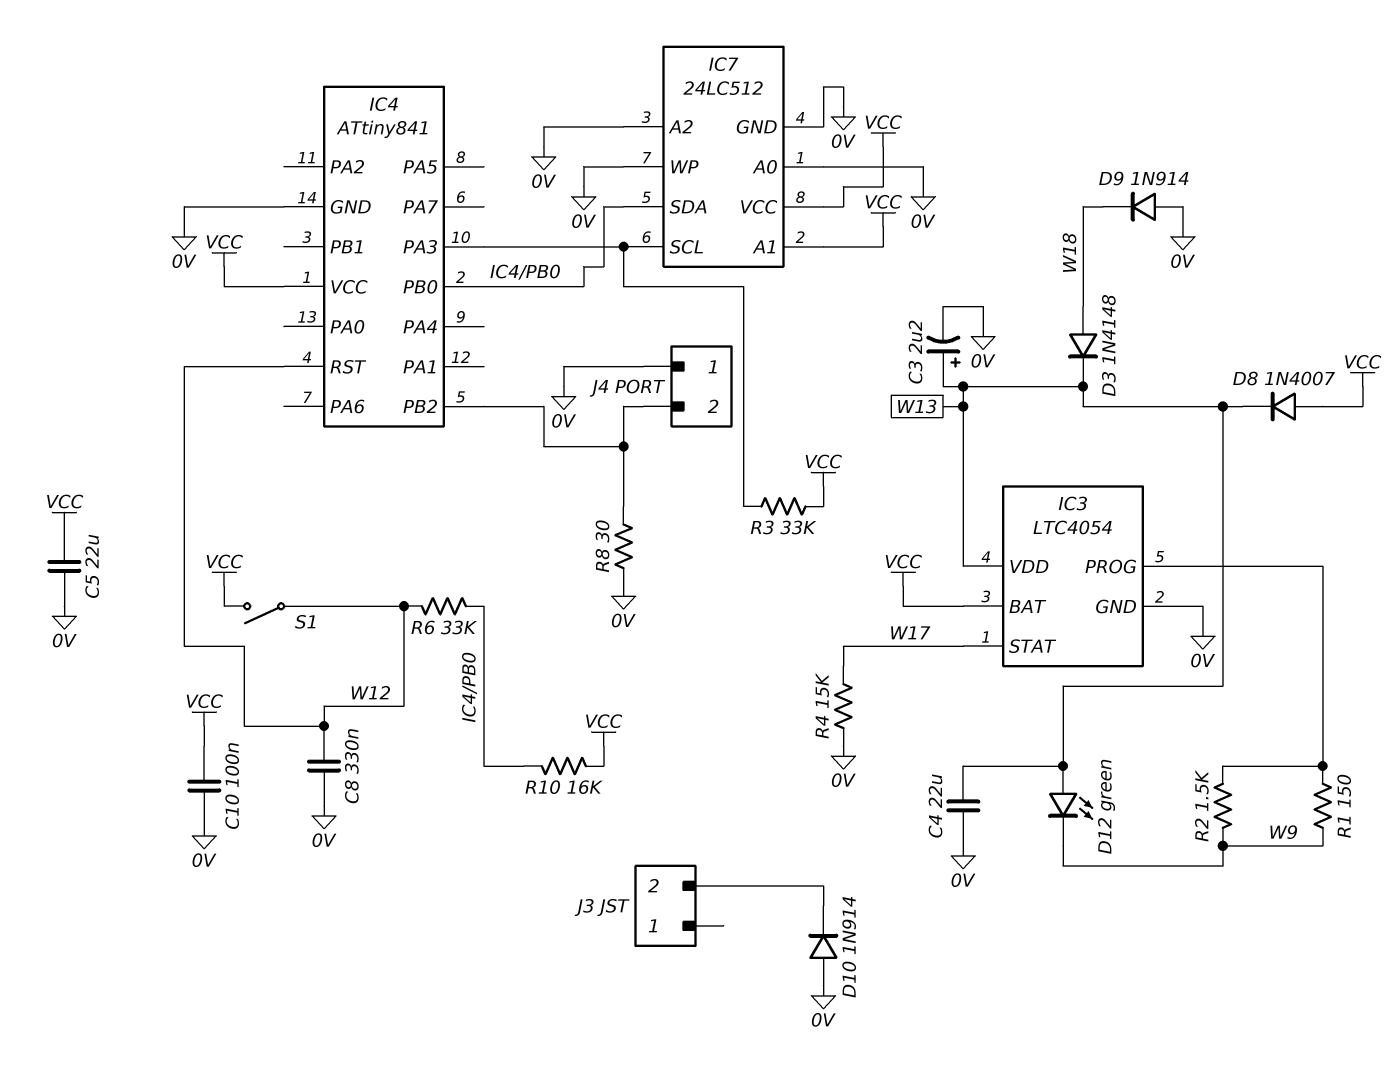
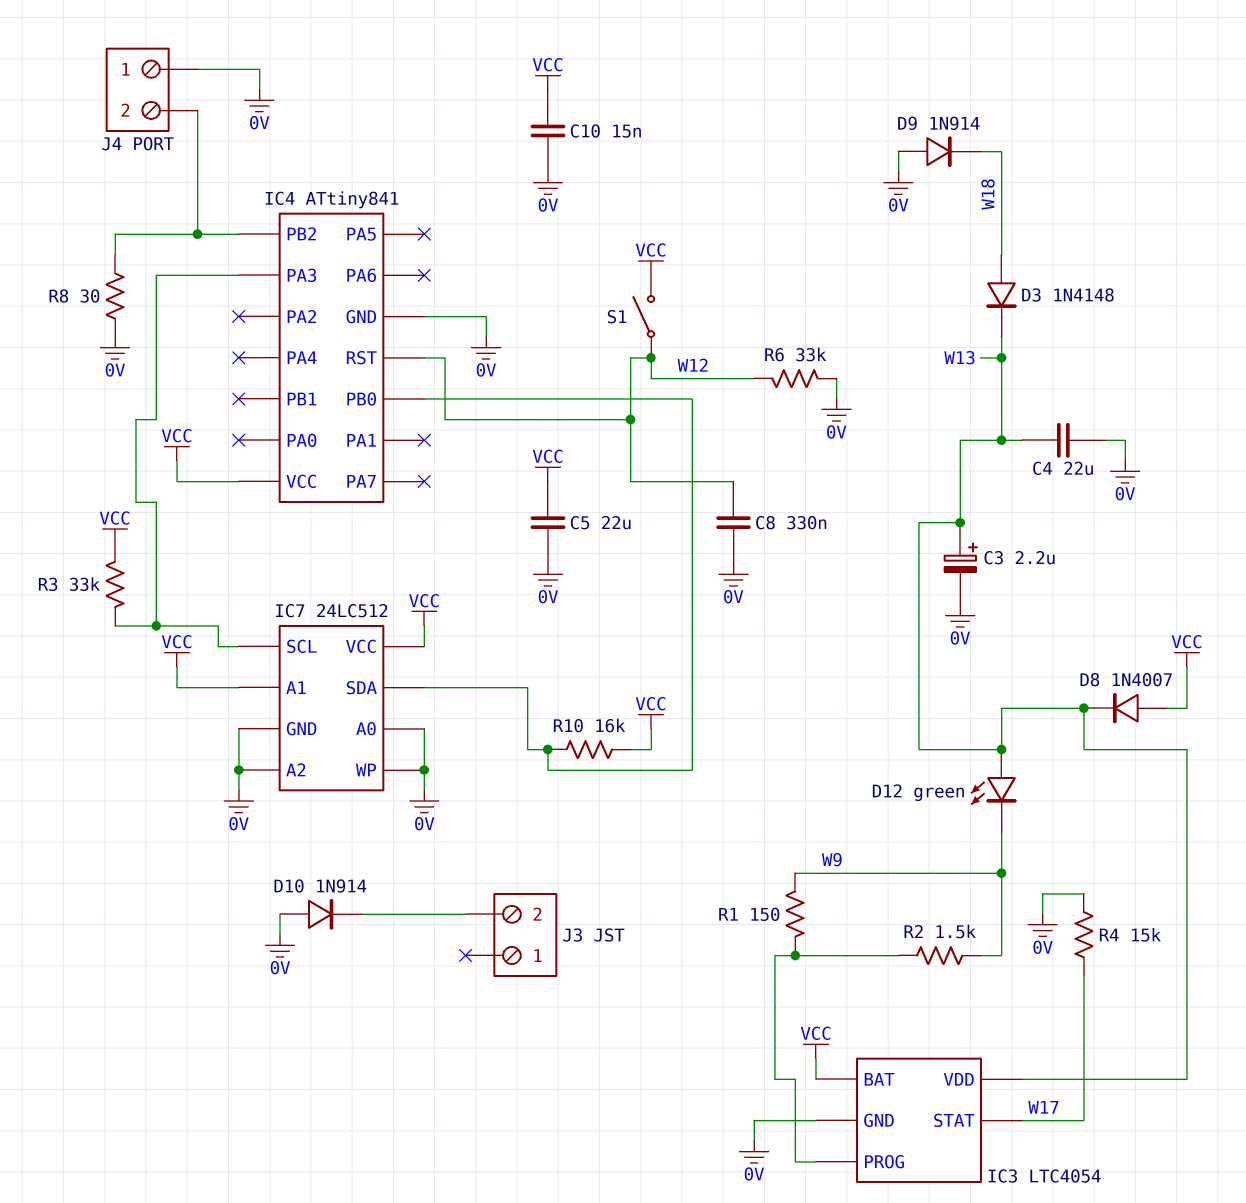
C10: 100nF (0V, VCC) -> 15nF (0V, VCC)
R6: 33k (IC4/PB0, W12) -> 33k (0V, W12)

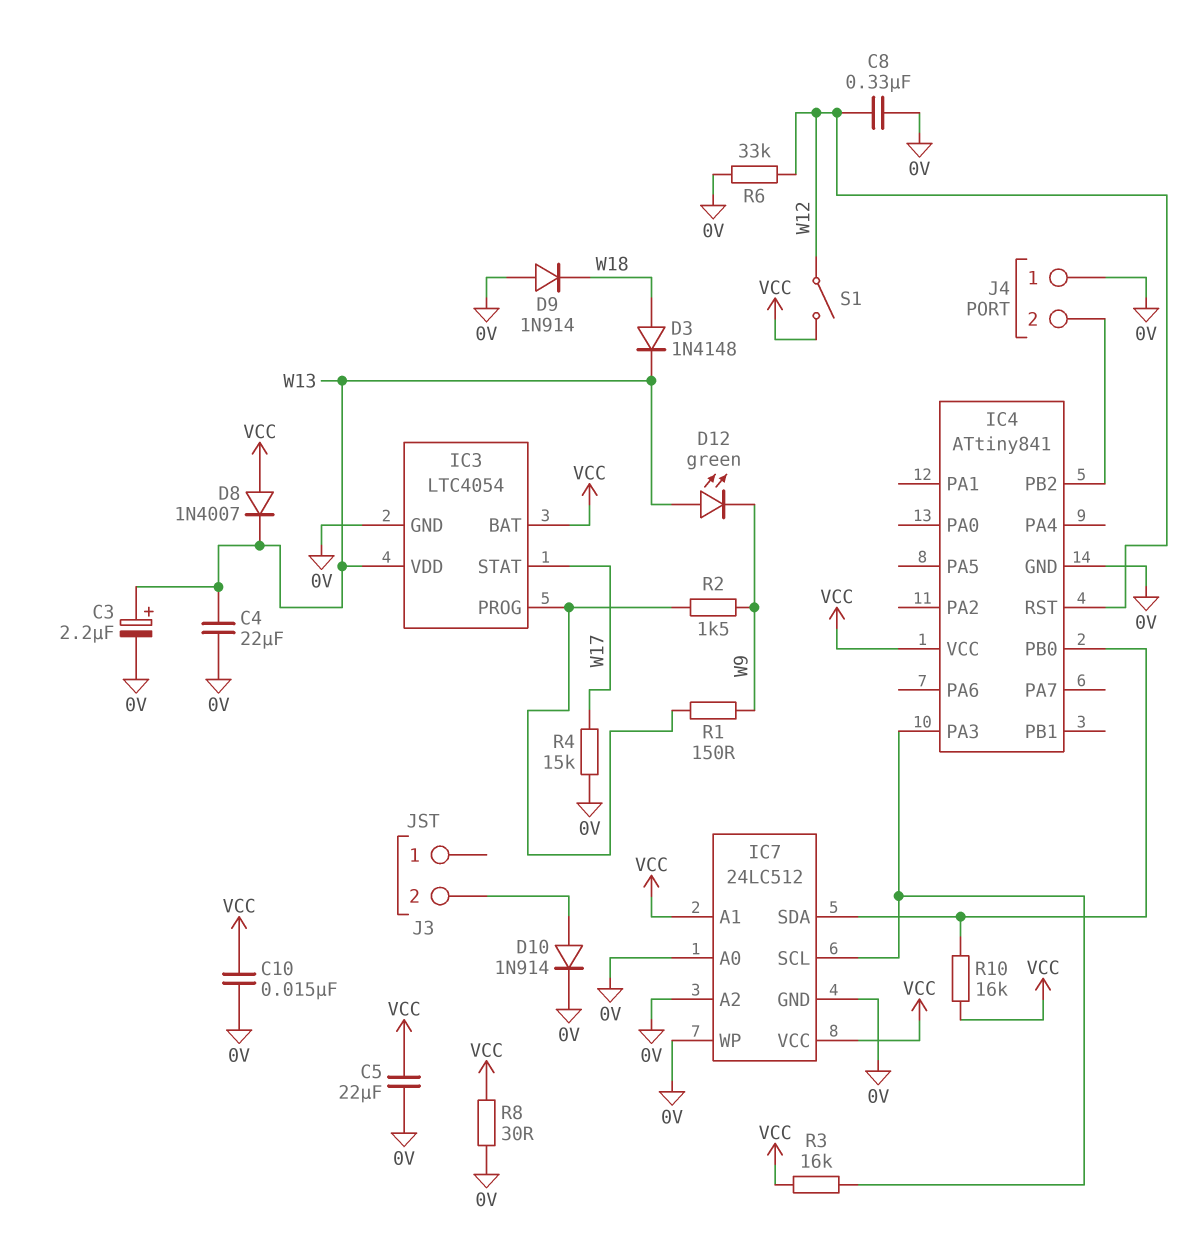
D10: diode 1N914 (A 0V, K J3/2) -> diode 1N914 (A J3/2, K 0V)
R3: 33k (IC4/PA3, VCC) -> 16k (IC4/PA3, VCC)
R8: 30 (0V, IC4/PB2) -> 30 (0V, VCC)

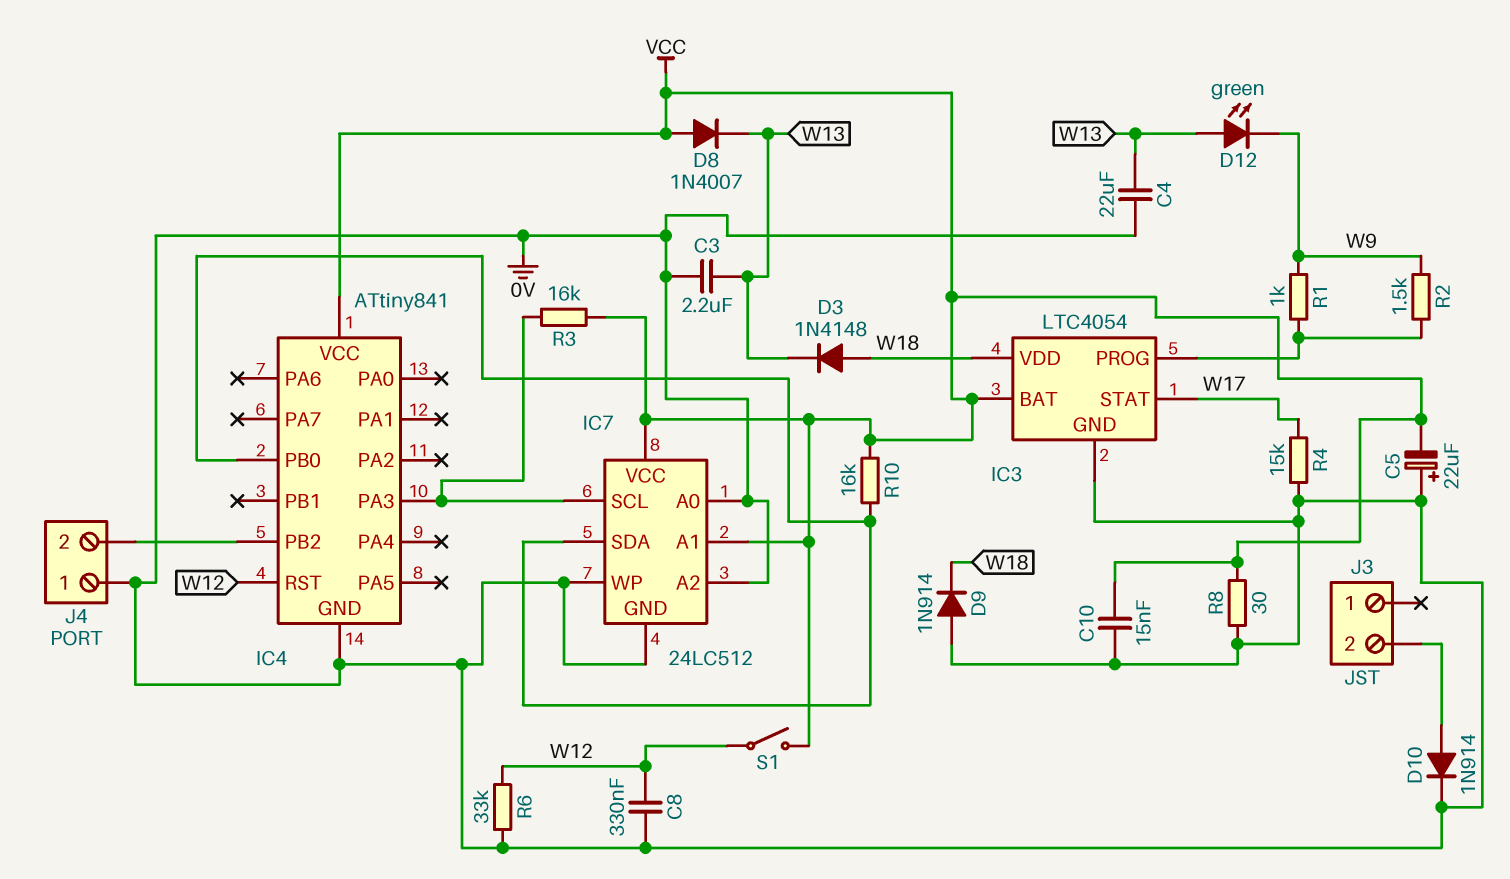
C3: 2.2uF (plus W13, minus 0V) -> 2.2uF (0V, W13)
C5: 22uF (0V, VCC) -> 22uF (plus 0V, minus VCC)
IC3 pin VDD: W13 -> W18
R1: 150 (IC3/PROG, W9) -> 1k (IC3/PROG, W9)

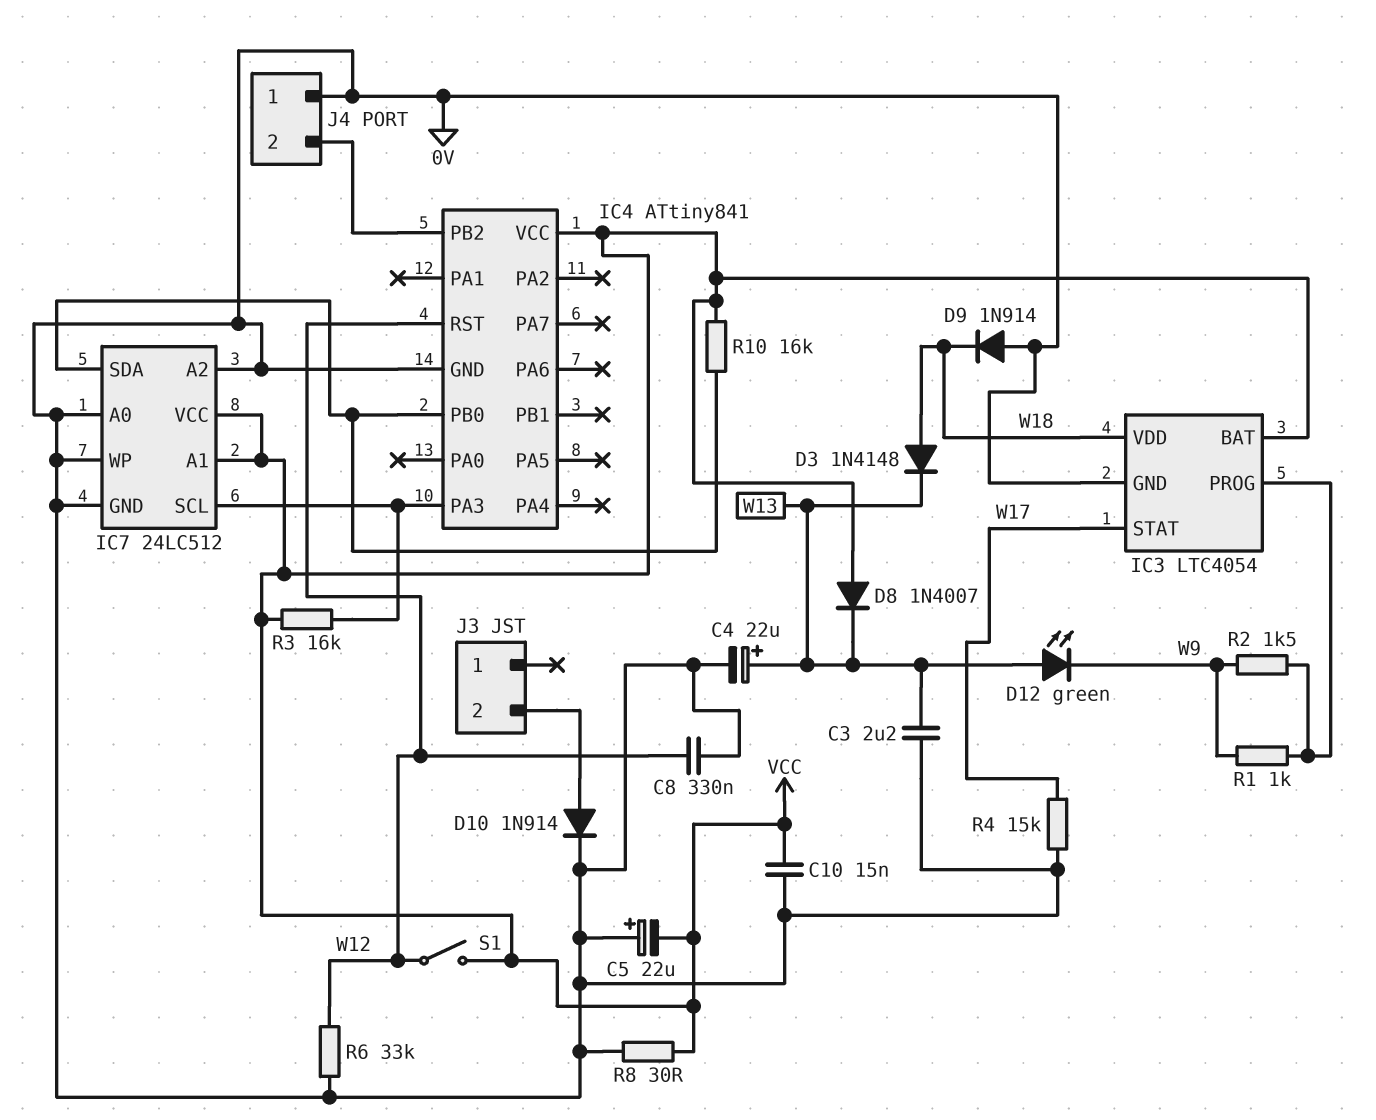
C4: 22uF (0V, W13) -> 22uF (plus W13, minus 0V)

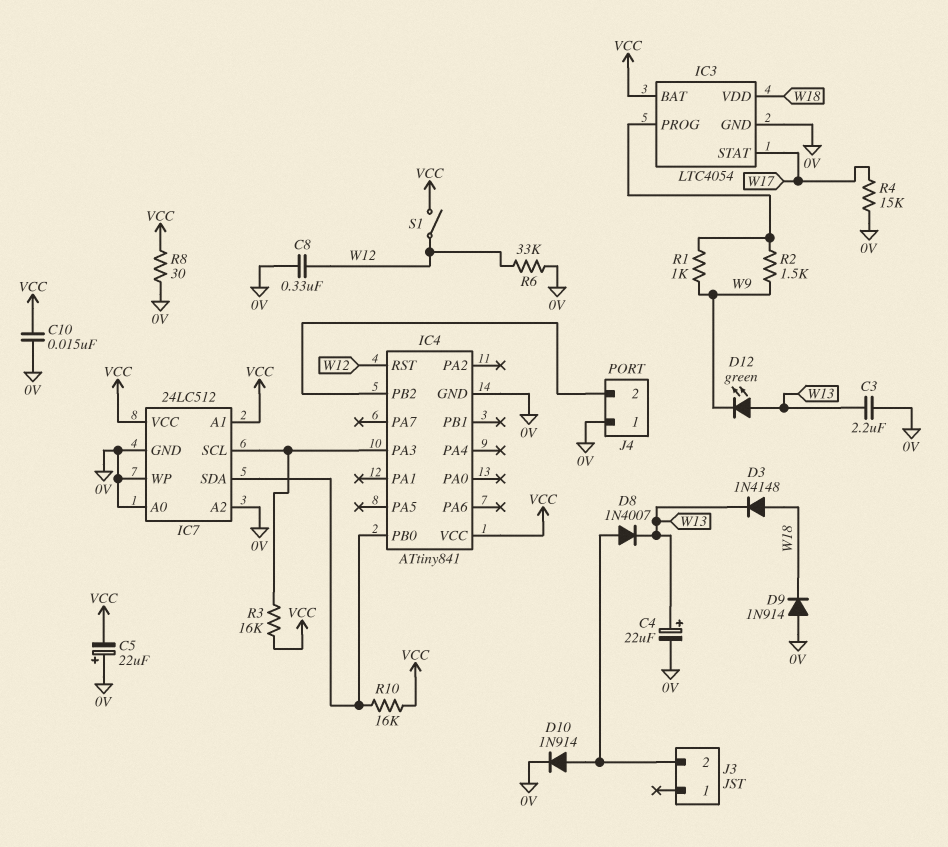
D8: diode 1N4007 (A VCC, K W13) -> diode 1N4007 (A J3/2, K W13)

